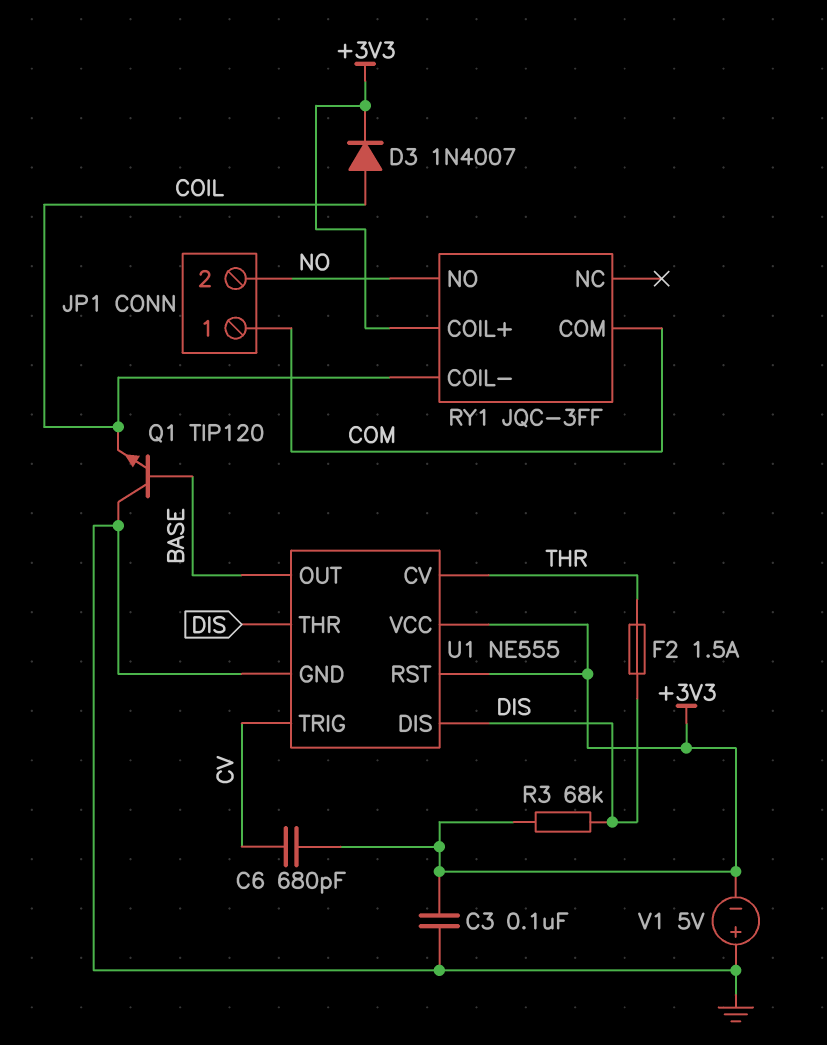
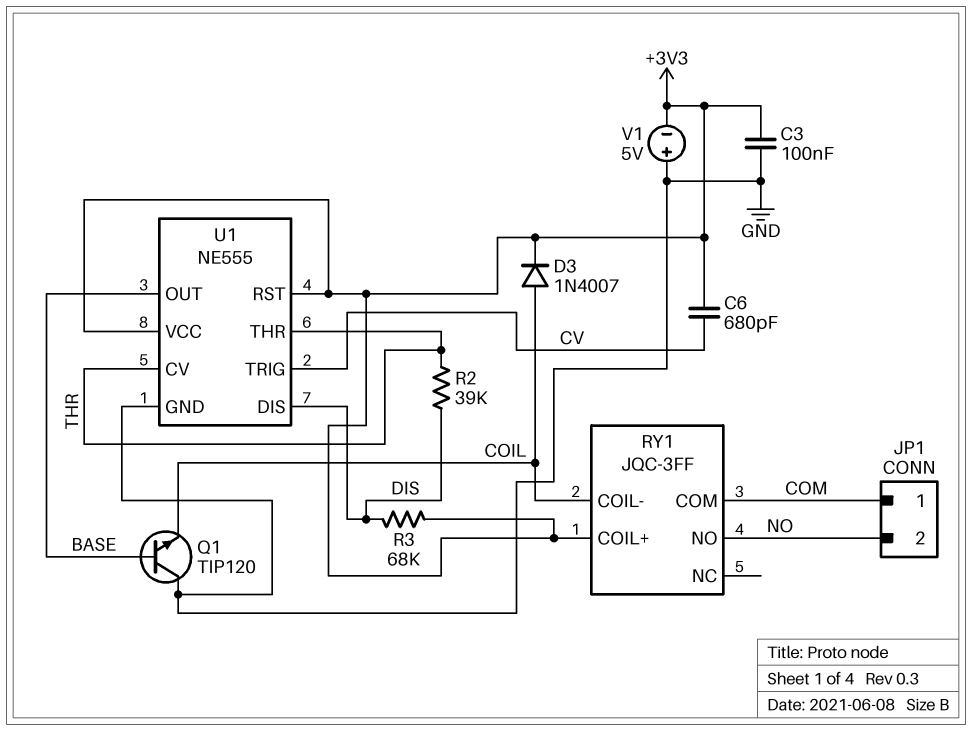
F2: 1.5A (DIS, THR) -> none
R2: none -> 39k (DIS, THR)
U1 pin THR: DIS -> THR

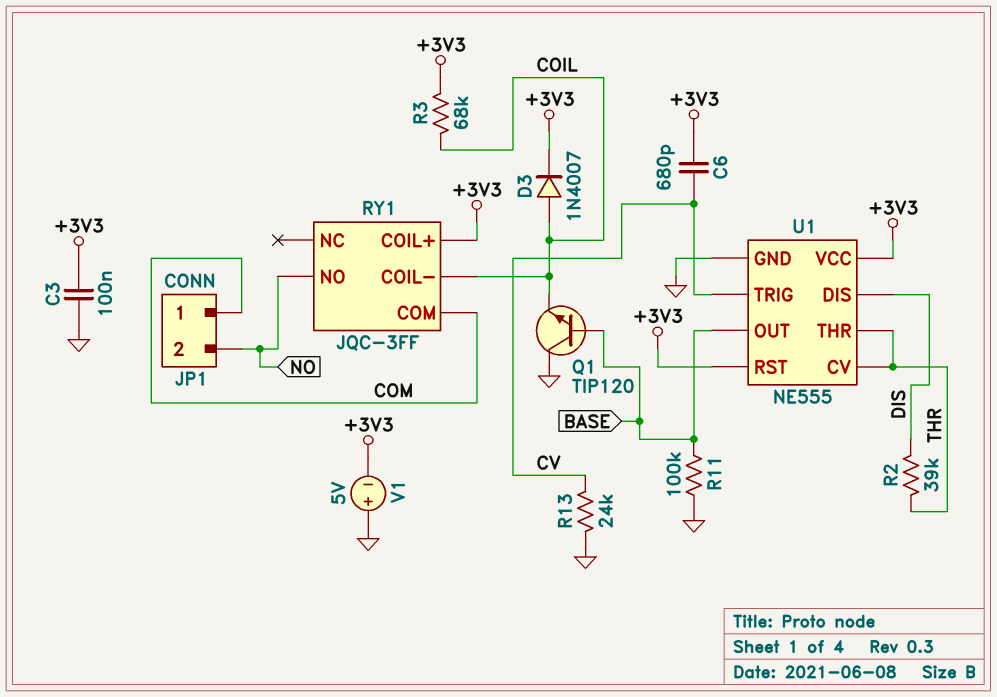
R3: 68k (+3V3, DIS) -> 68k (+3V3, COIL)
R11: none -> 100k (BASE, GND)
R13: none -> 24k (CV, GND)

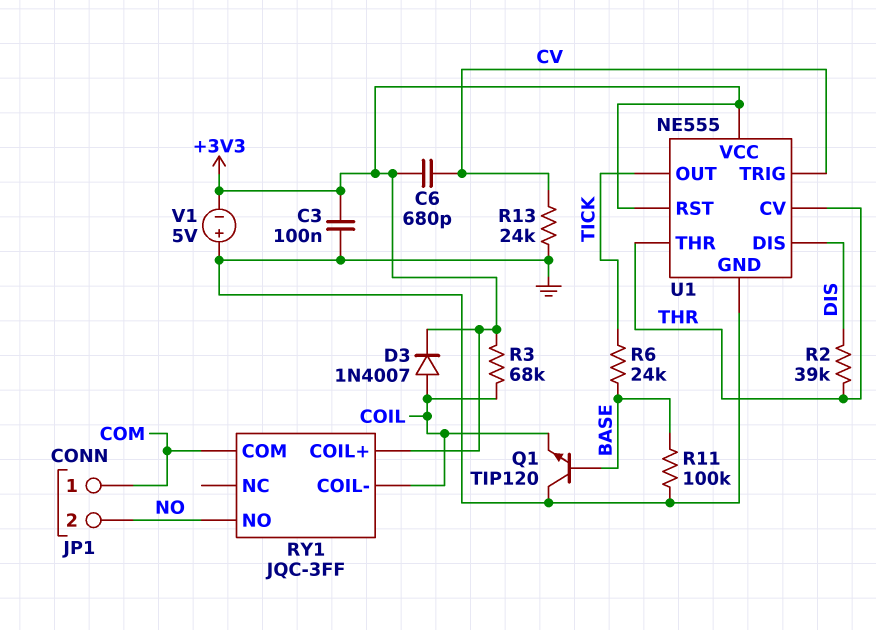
R6: none -> 24k (BASE, TICK)
U1 pin OUT: BASE -> TICK

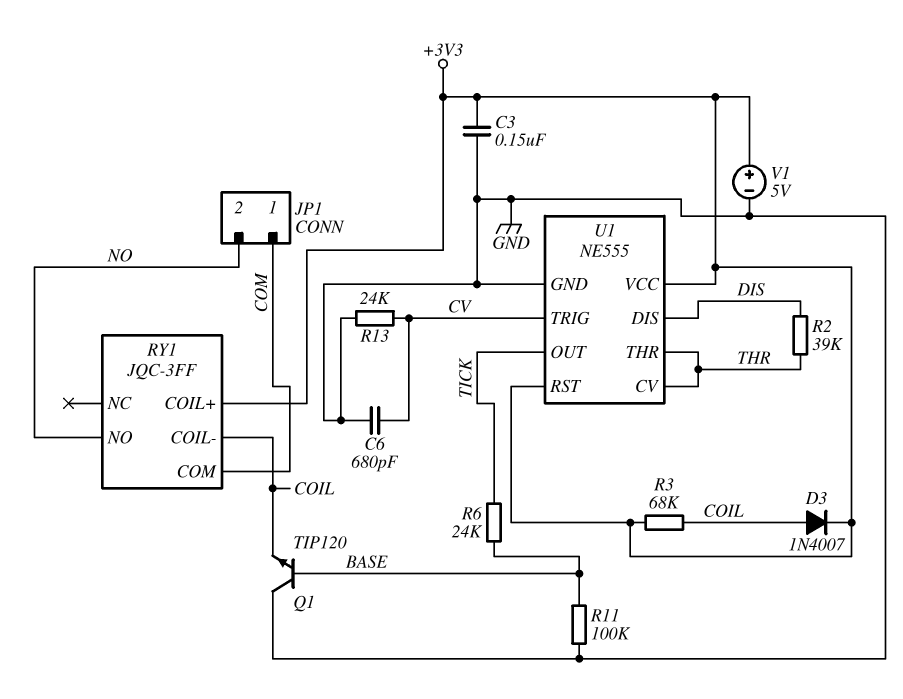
C3: 100nF (+3V3, GND) -> 150nF (+3V3, GND)
C6: 680pF (+3V3, CV) -> 680pF (CV, GND)
V1: 5V (plus GND, minus +3V3) -> 5V (plus +3V3, minus GND)

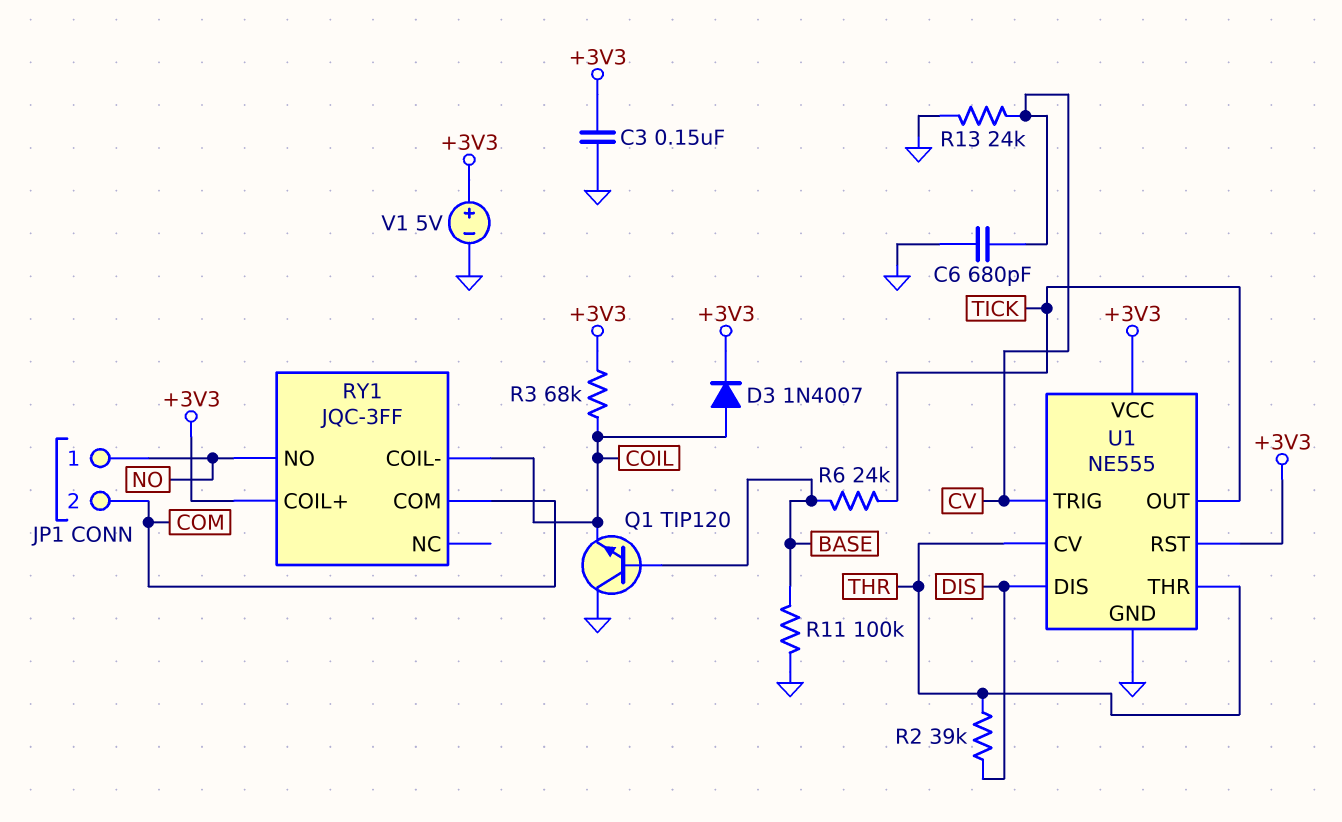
JP1 pin 1: COM -> NO
JP1 pin 2: NO -> COM

